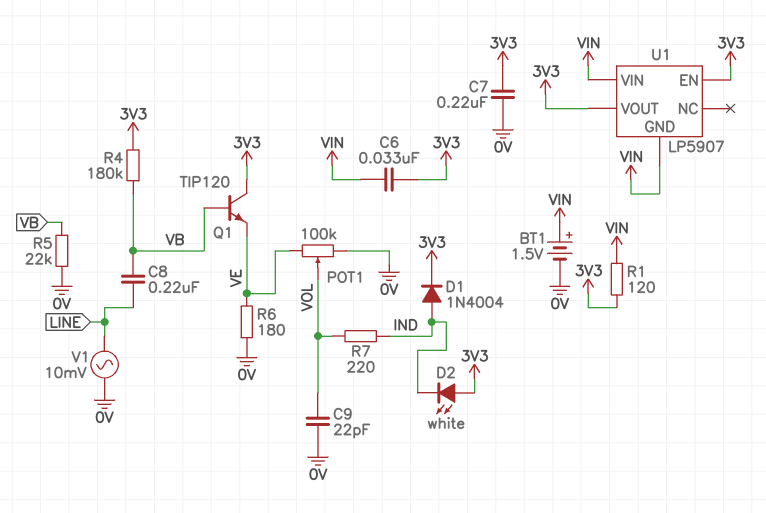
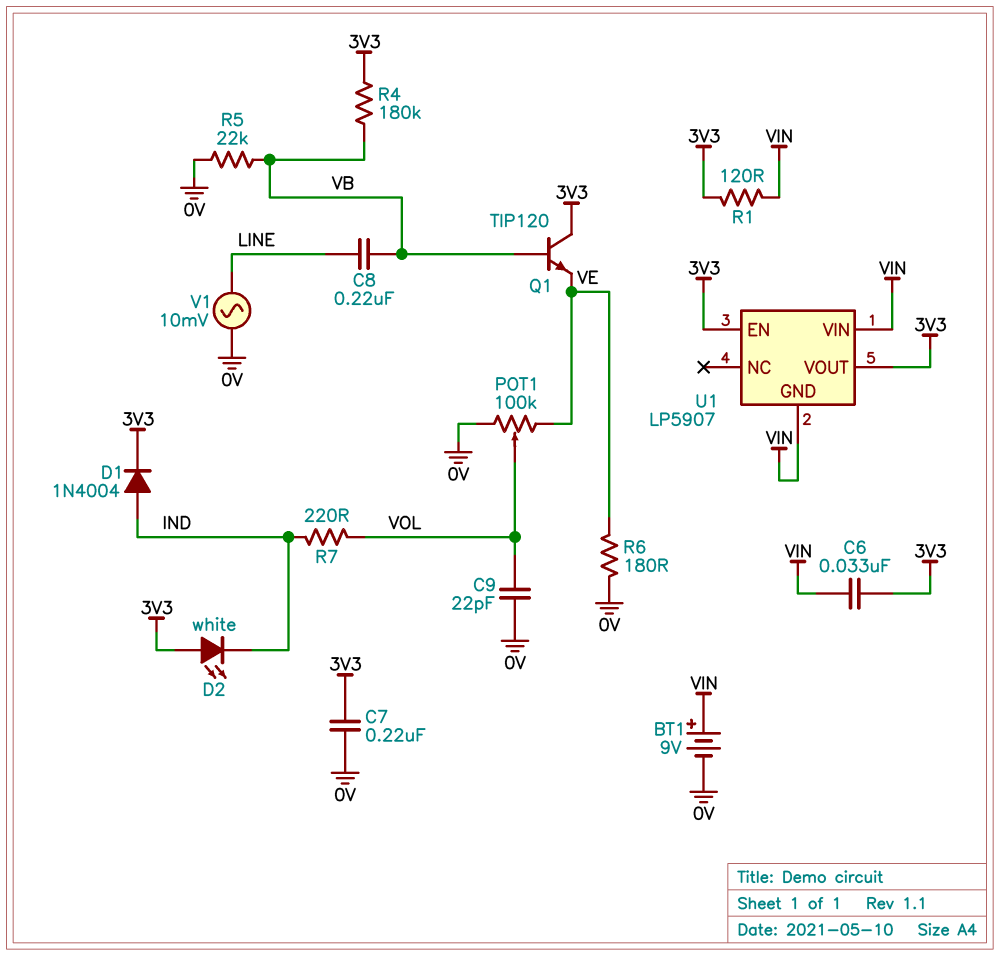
BT1: 1.5V (plus VIN, minus 0V) -> 9V (plus VIN, minus 0V)

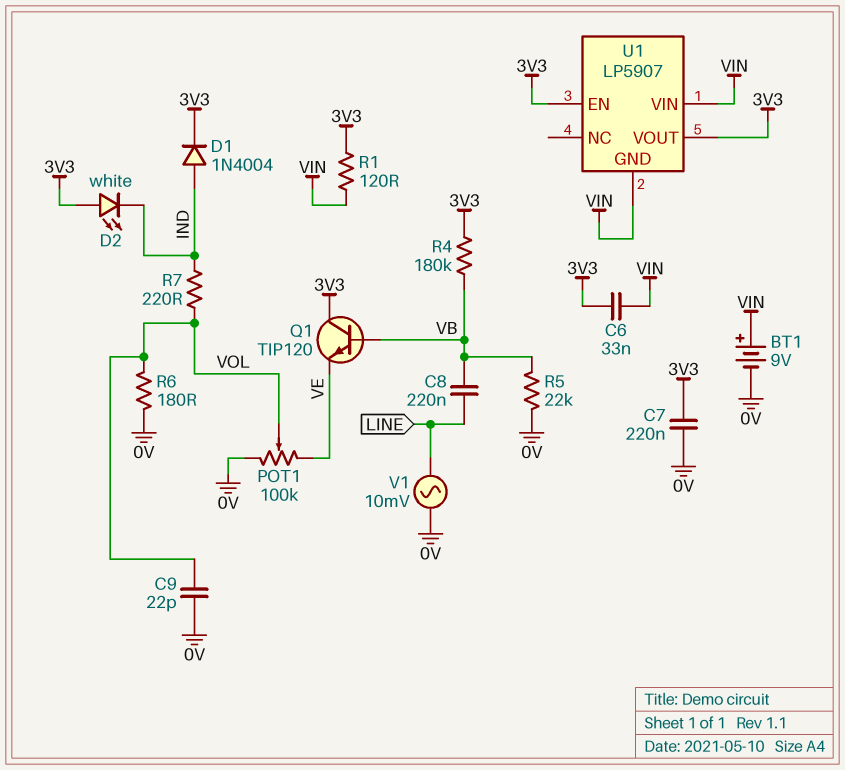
R6: 180 (0V, VE) -> 180 (0V, VOL)

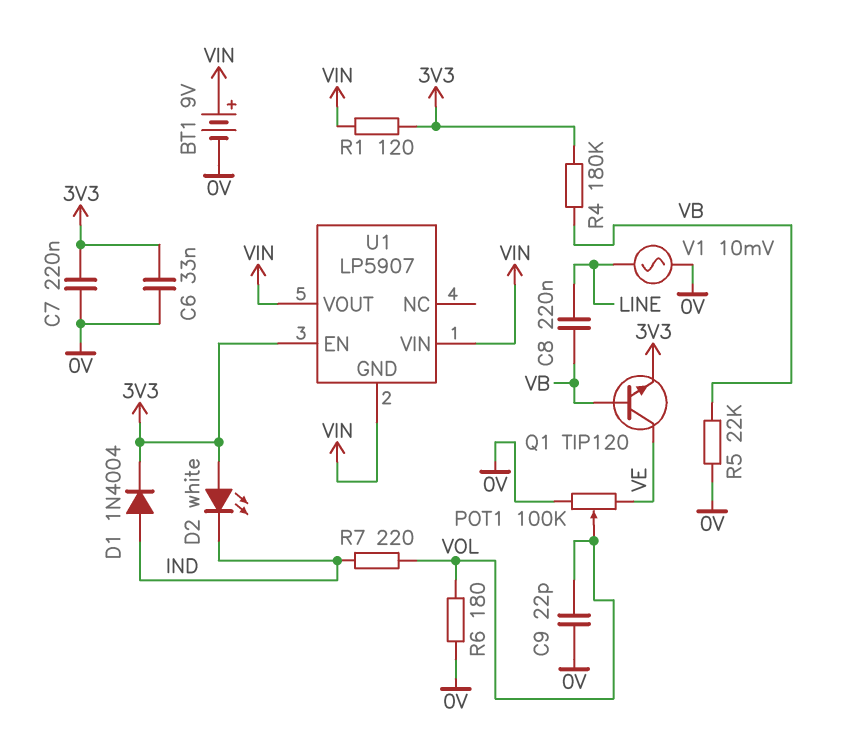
C6: 33nF (3V3, VIN) -> 33nF (0V, 3V3)
Q1: NPN TIP120 (B VB, C 3V3, E VE) -> NPN TIP120 (B VB, C VE, E 3V3)
U1 pin VOUT: 3V3 -> VIN

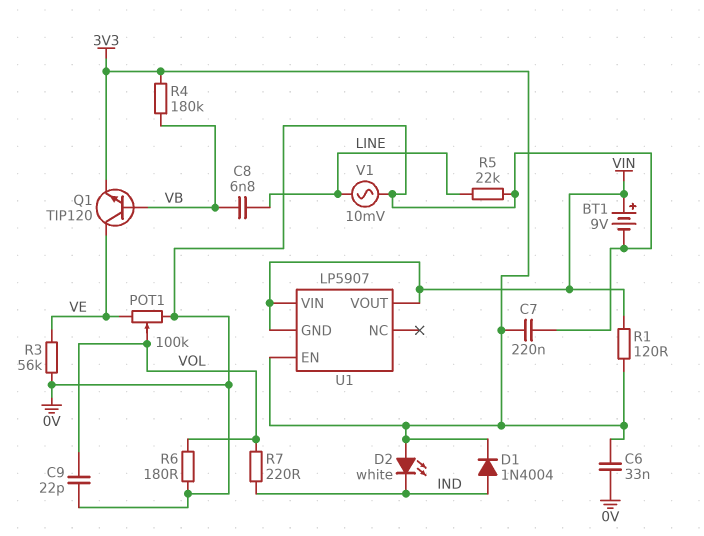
C8: 220nF (LINE, VB) -> 6.8nF (LINE, VB)
R3: none -> 56k (0V, VE)
R5: 22k (0V, VB) -> 22k (0V, LINE)

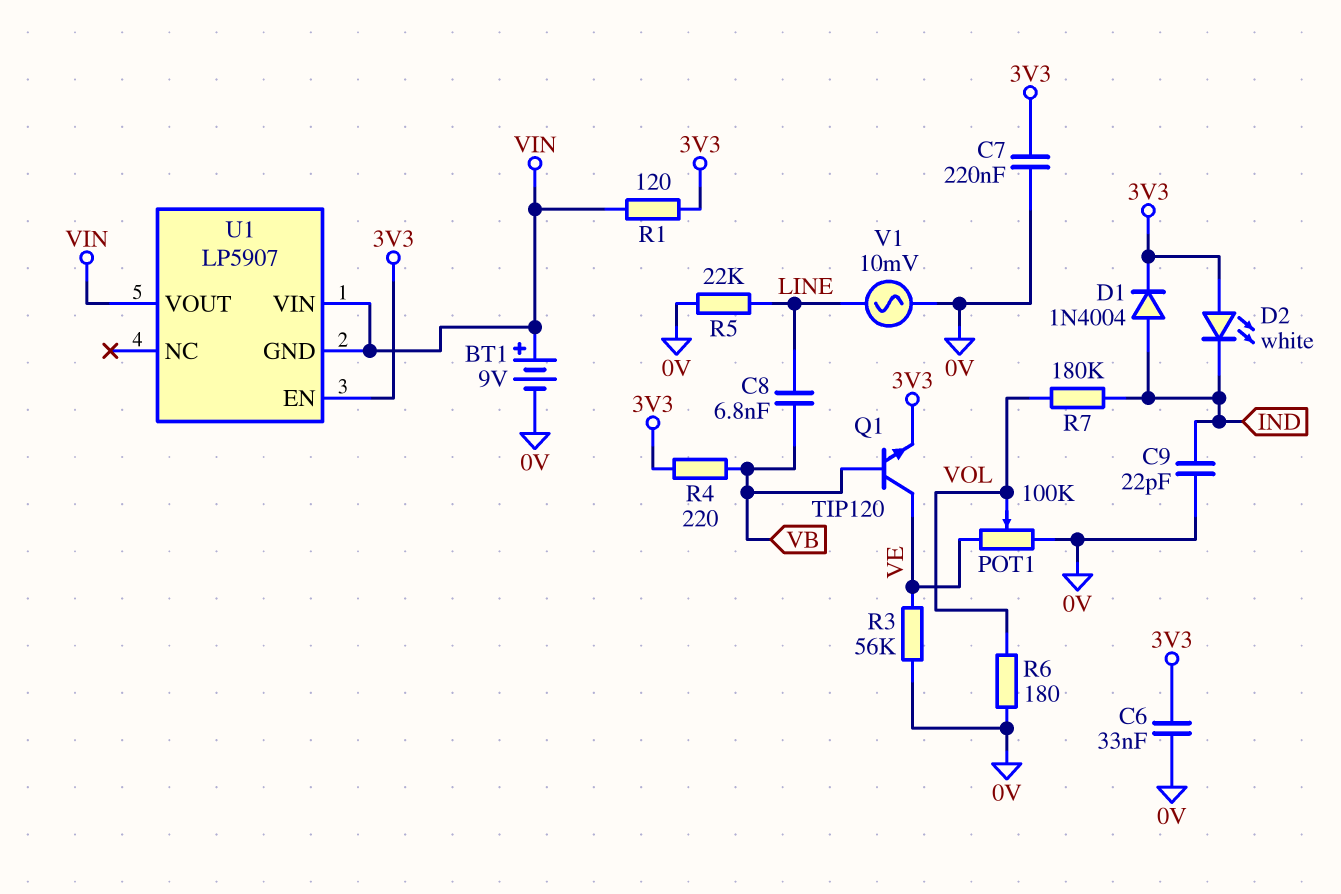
C9: 22pF (0V, VOL) -> 22pF (0V, IND)
R4: 180k (3V3, VB) -> 220 (3V3, VB)
R7: 220 (IND, VOL) -> 180k (IND, VOL)

